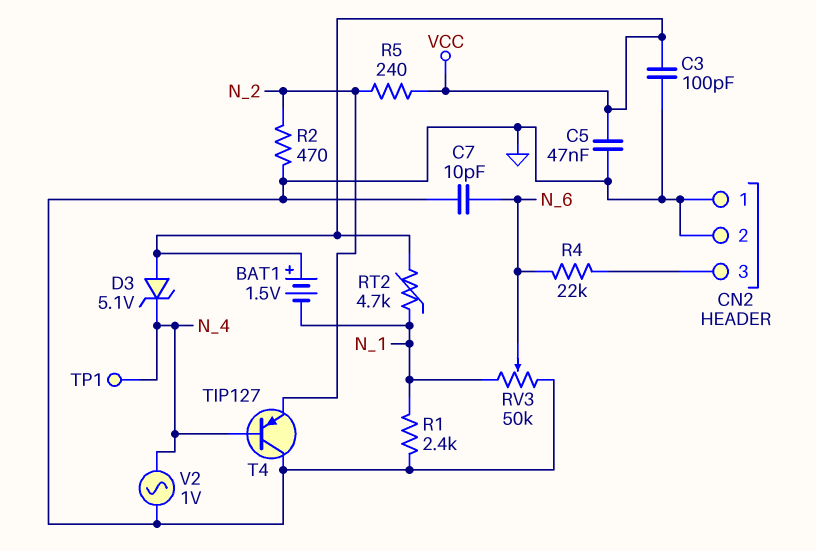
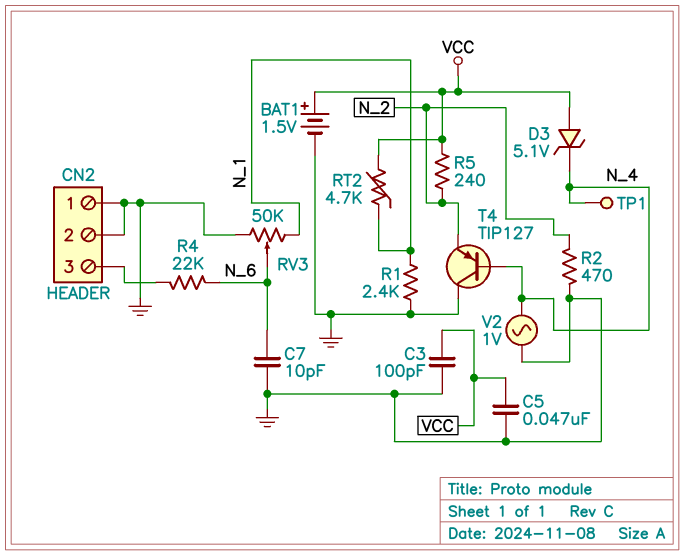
BAT1: 1.5V (plus VCC, minus N_1) -> 1.5V (plus VCC, minus GND)

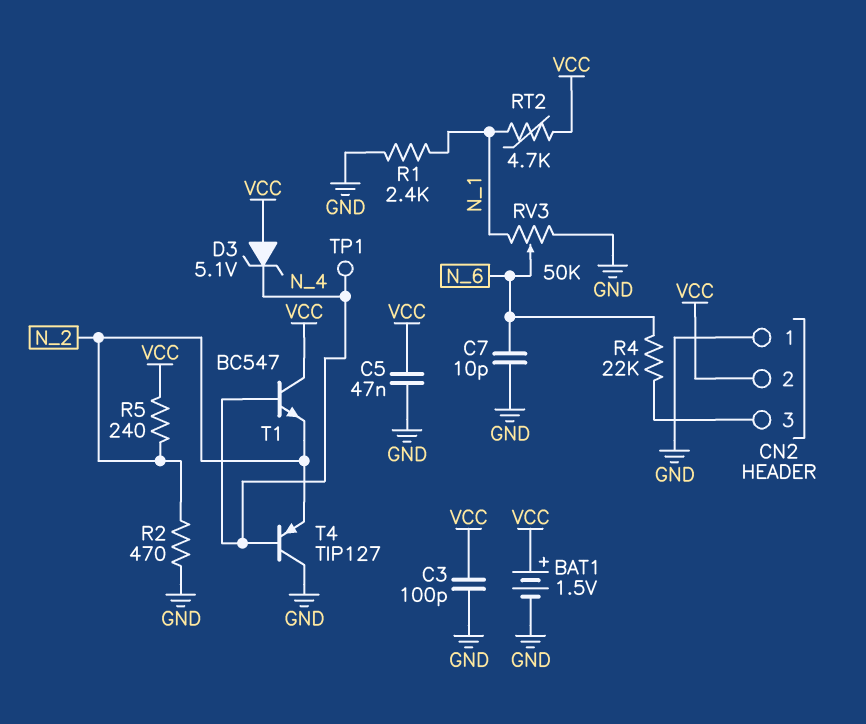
CN2 pin 2: GND -> VCC
T1: none -> NPN BC547 (B N_4, C VCC, E N_2)
V2: AC 1V (GND, N_4) -> none

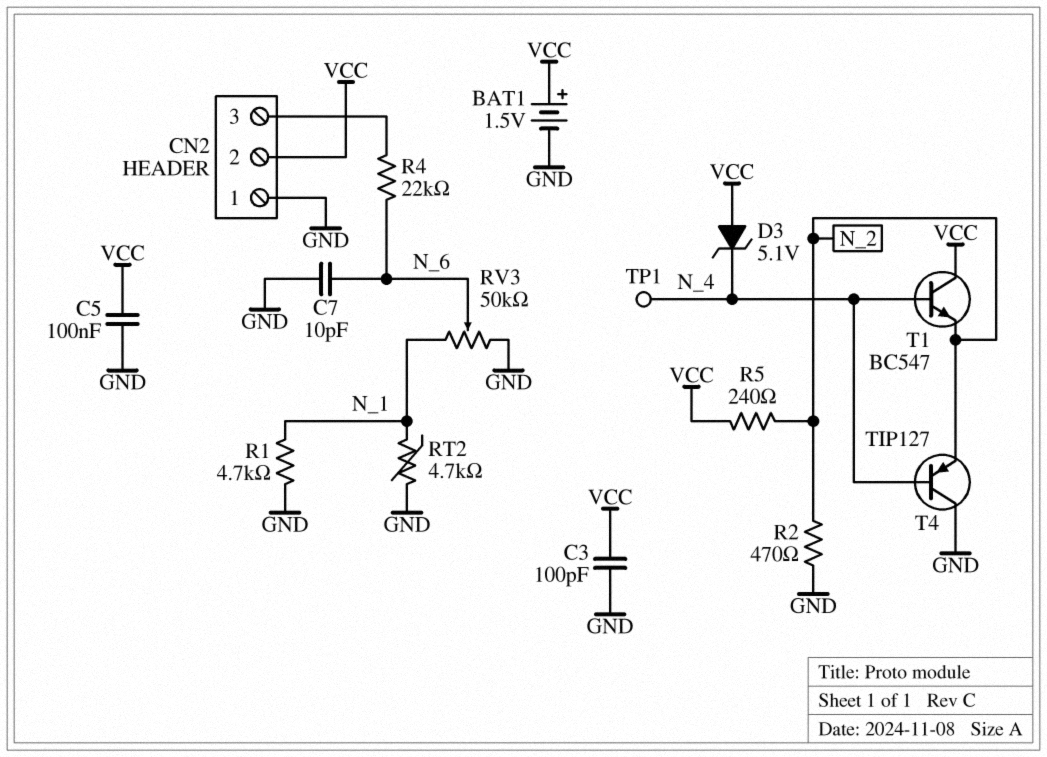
C5: 47nF (GND, VCC) -> 100nF (GND, VCC)
R1: 2.4k (GND, N_1) -> 4.7k (GND, N_1)
RT2: 4.7k (N_1, VCC) -> 4.7k (GND, N_1)

